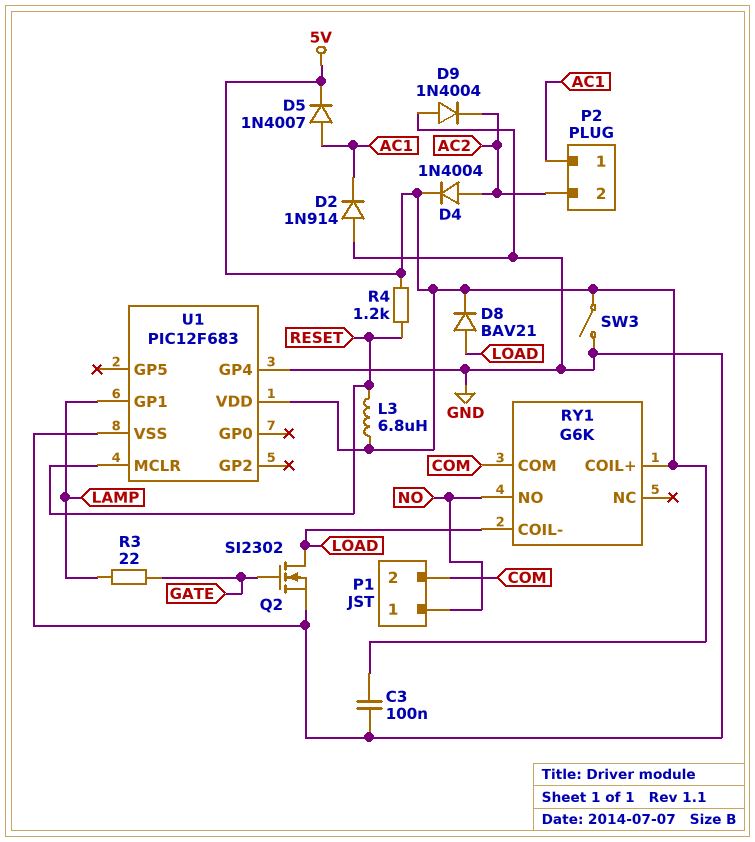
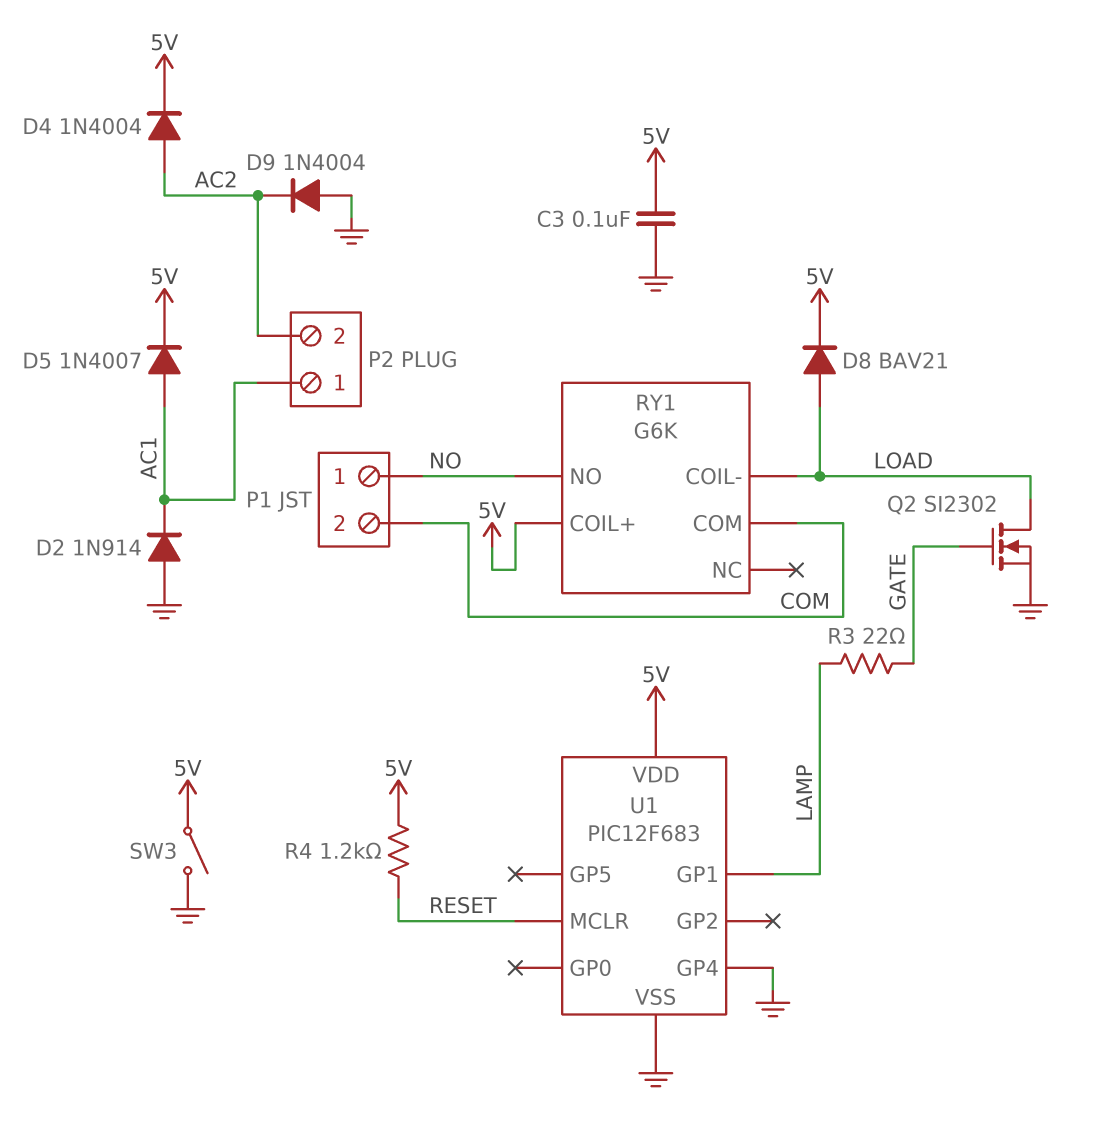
L3: 6.8uH (5V, RESET) -> none

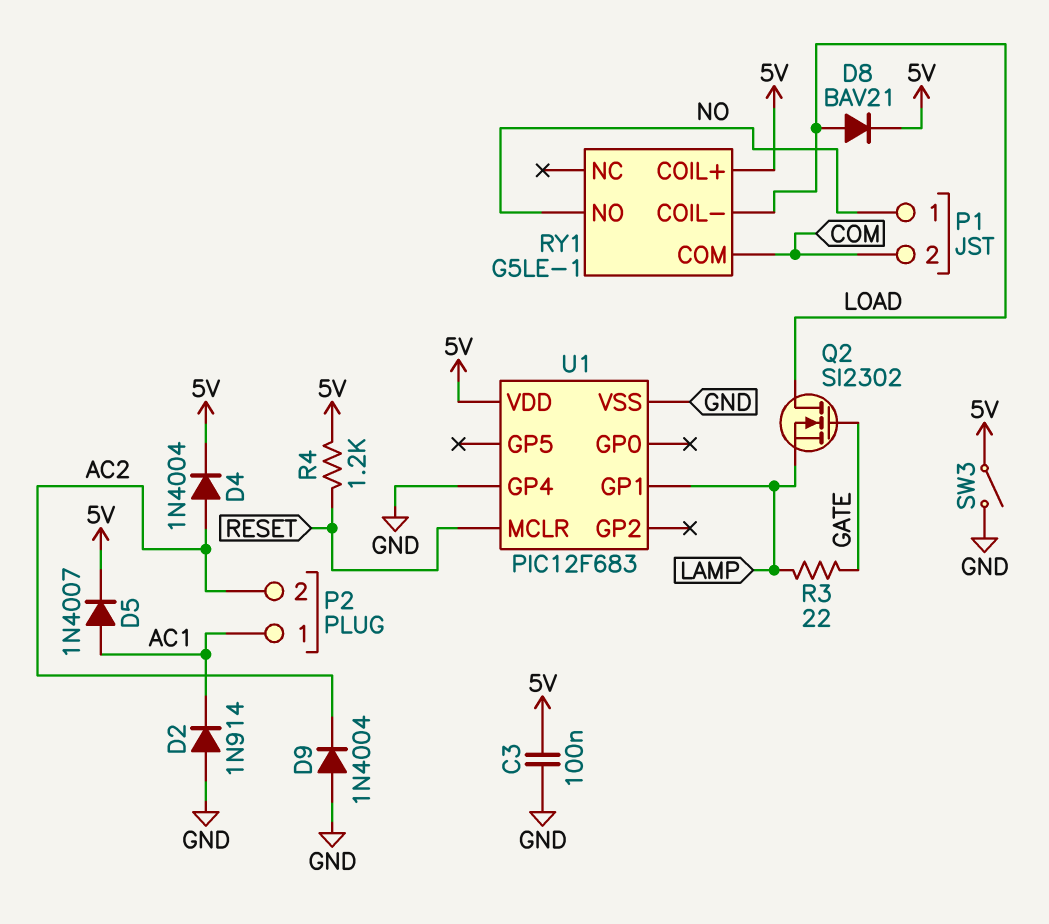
Q2: NMOS SI2302 (G GATE, D LOAD, S GND) -> NMOS SI2302 (G GATE, D LOAD, S LAMP)
RY1: G6K -> G5LE-1

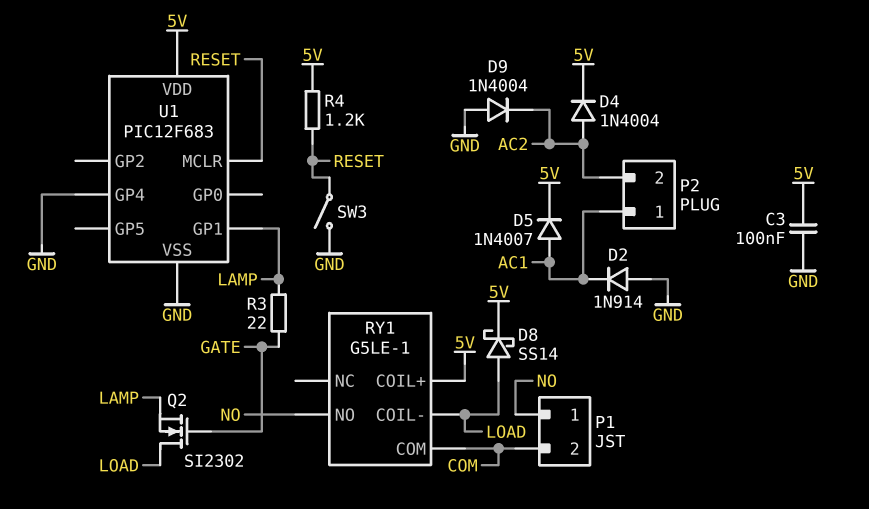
D8: diode BAV21 (A LOAD, K 5V) -> schottky SS14 (A LOAD, K 5V)
SW3: switch (5V, GND) -> switch (GND, RESET)

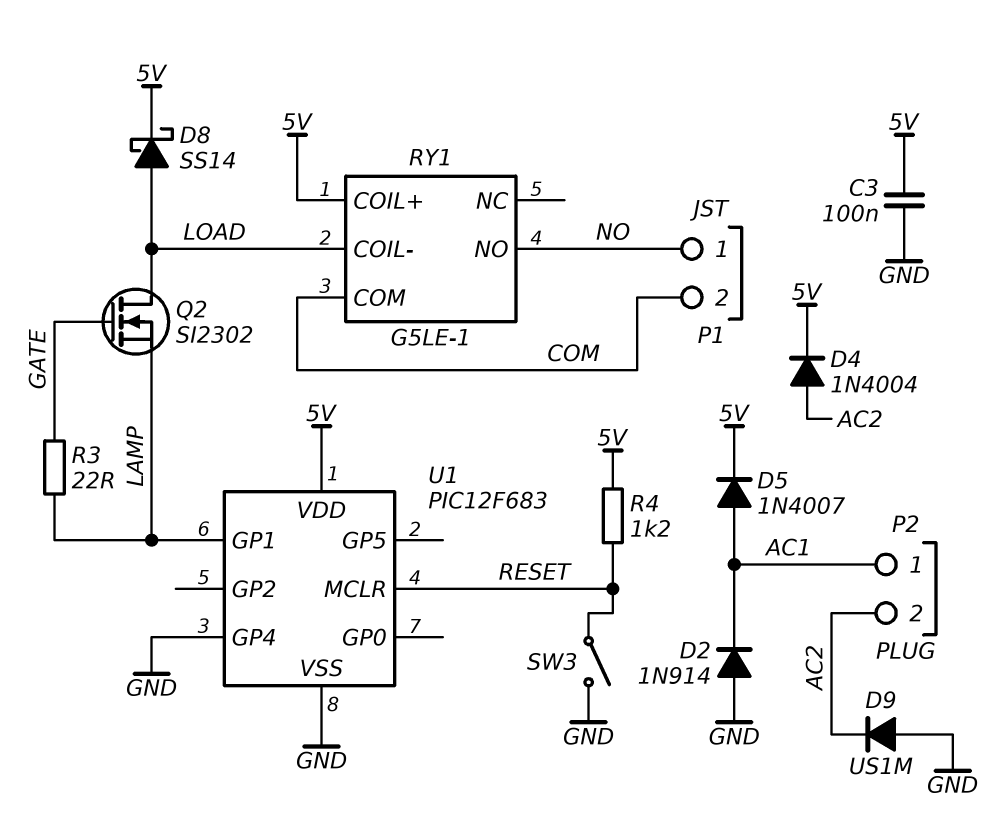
D9: diode 1N4004 (A GND, K AC2) -> diode US1M (A GND, K AC2)

